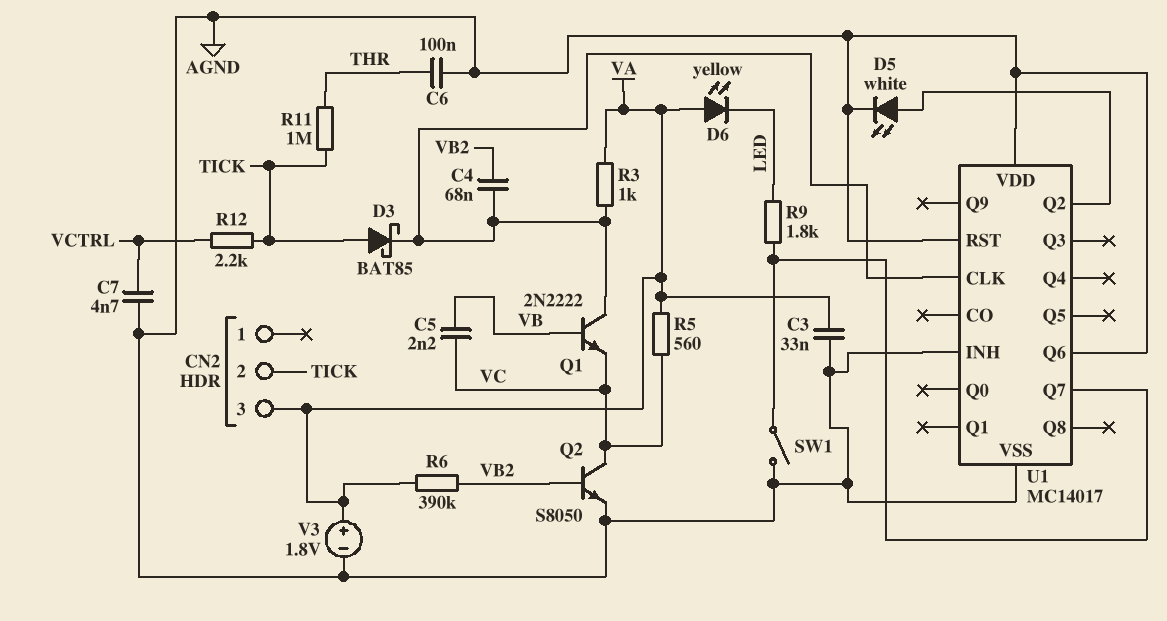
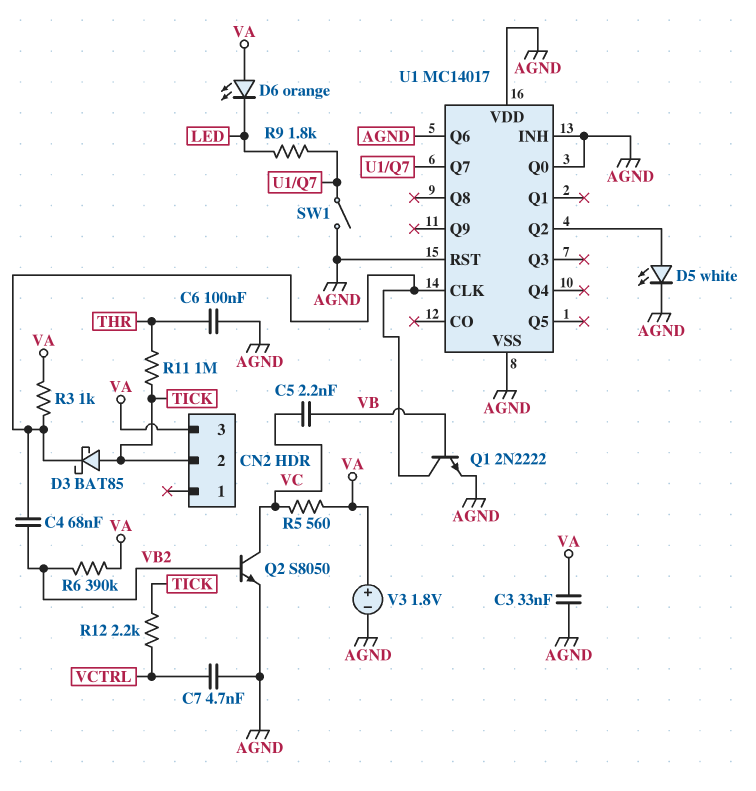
D6: LED yellow (A VA, K LED) -> LED orange (A VA, K LED)
Q1: NPN 2N2222 (B VB, C U1/CLK, E VC) -> NPN 2N2222 (B VB, C U1/CLK, E AGND)
U1 pin Q0: none -> AGND

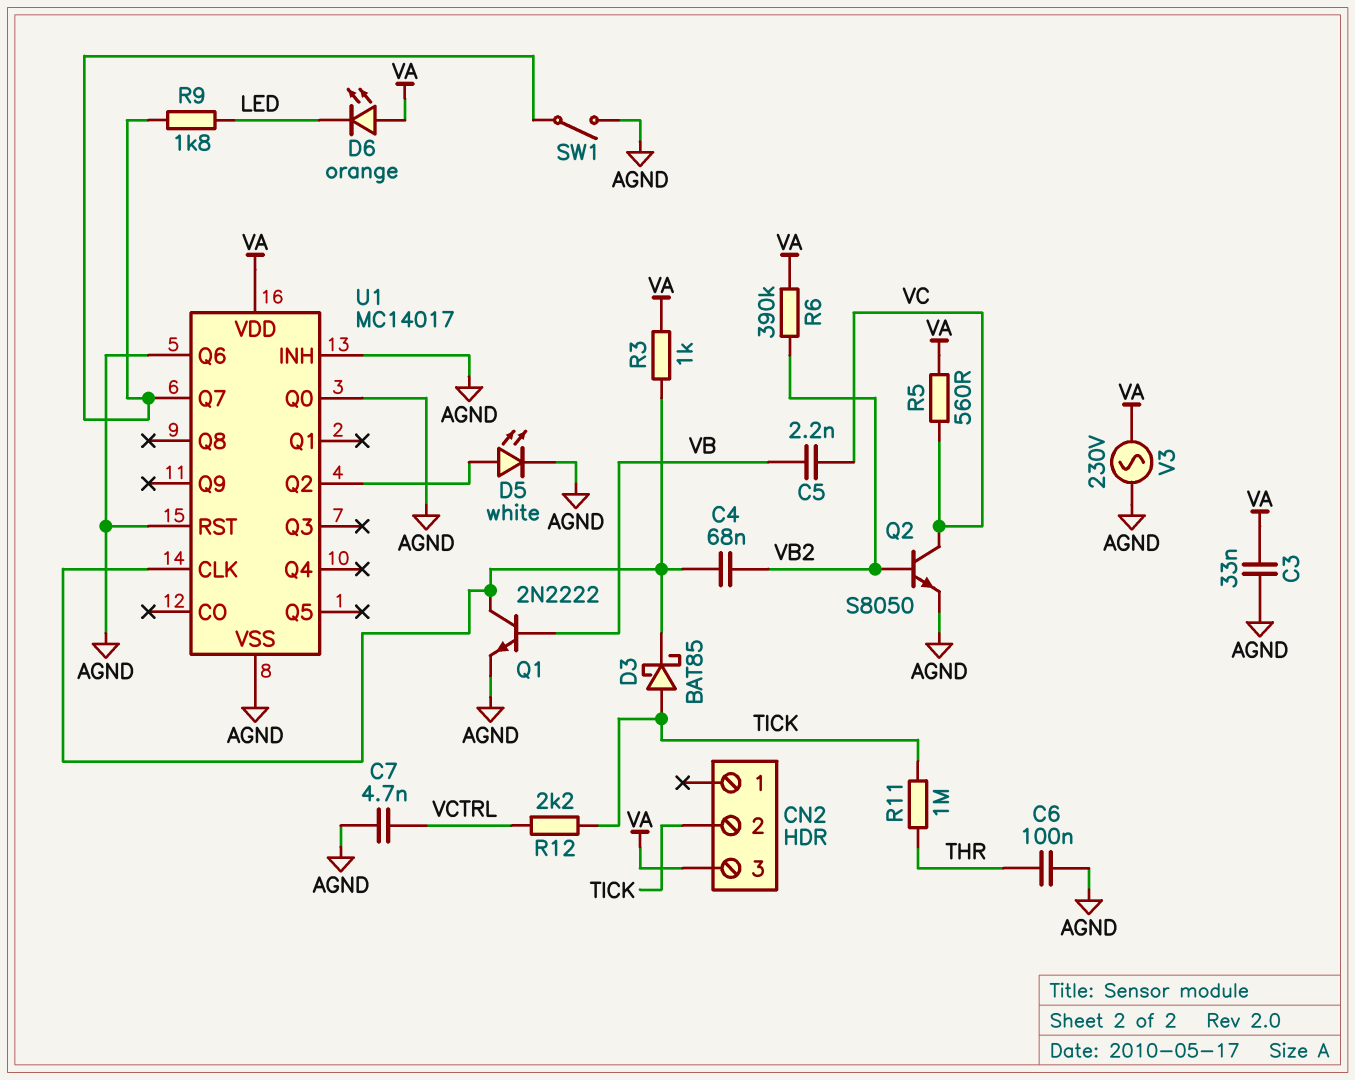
U1 pin VDD: AGND -> VA
V3: 1.8V (plus VA, minus AGND) -> AC 230V (AGND, VA)

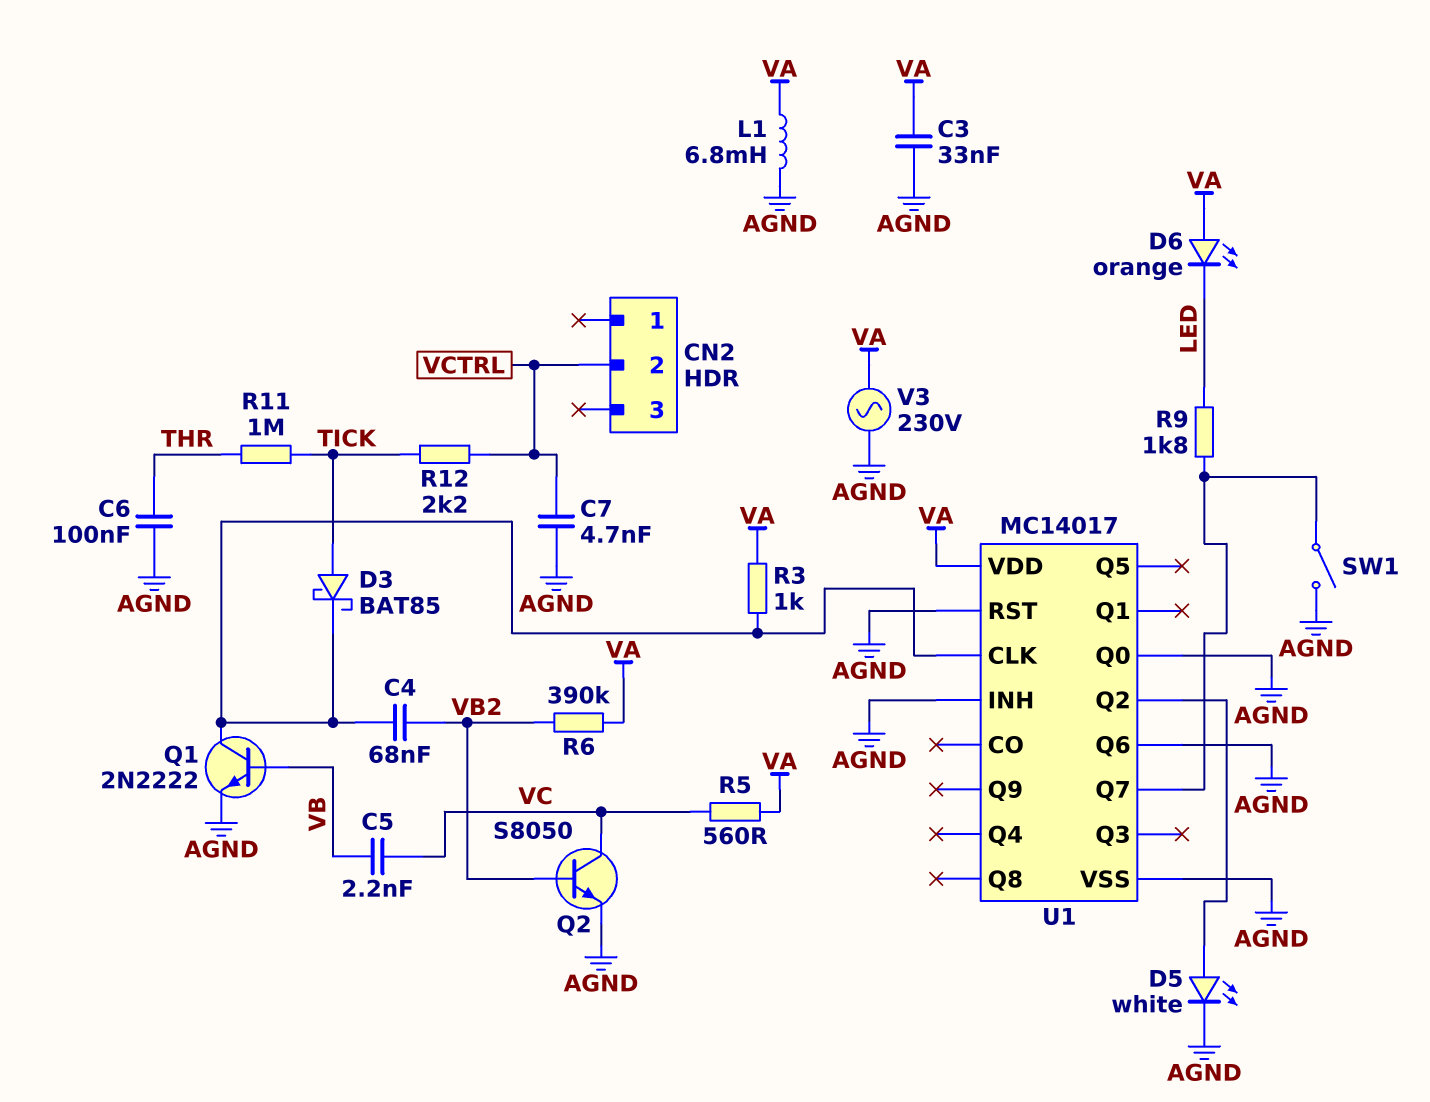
CN2 pin 2: TICK -> VCTRL
CN2 pin 3: VA -> none
L1: none -> 6.8mH (AGND, VA)

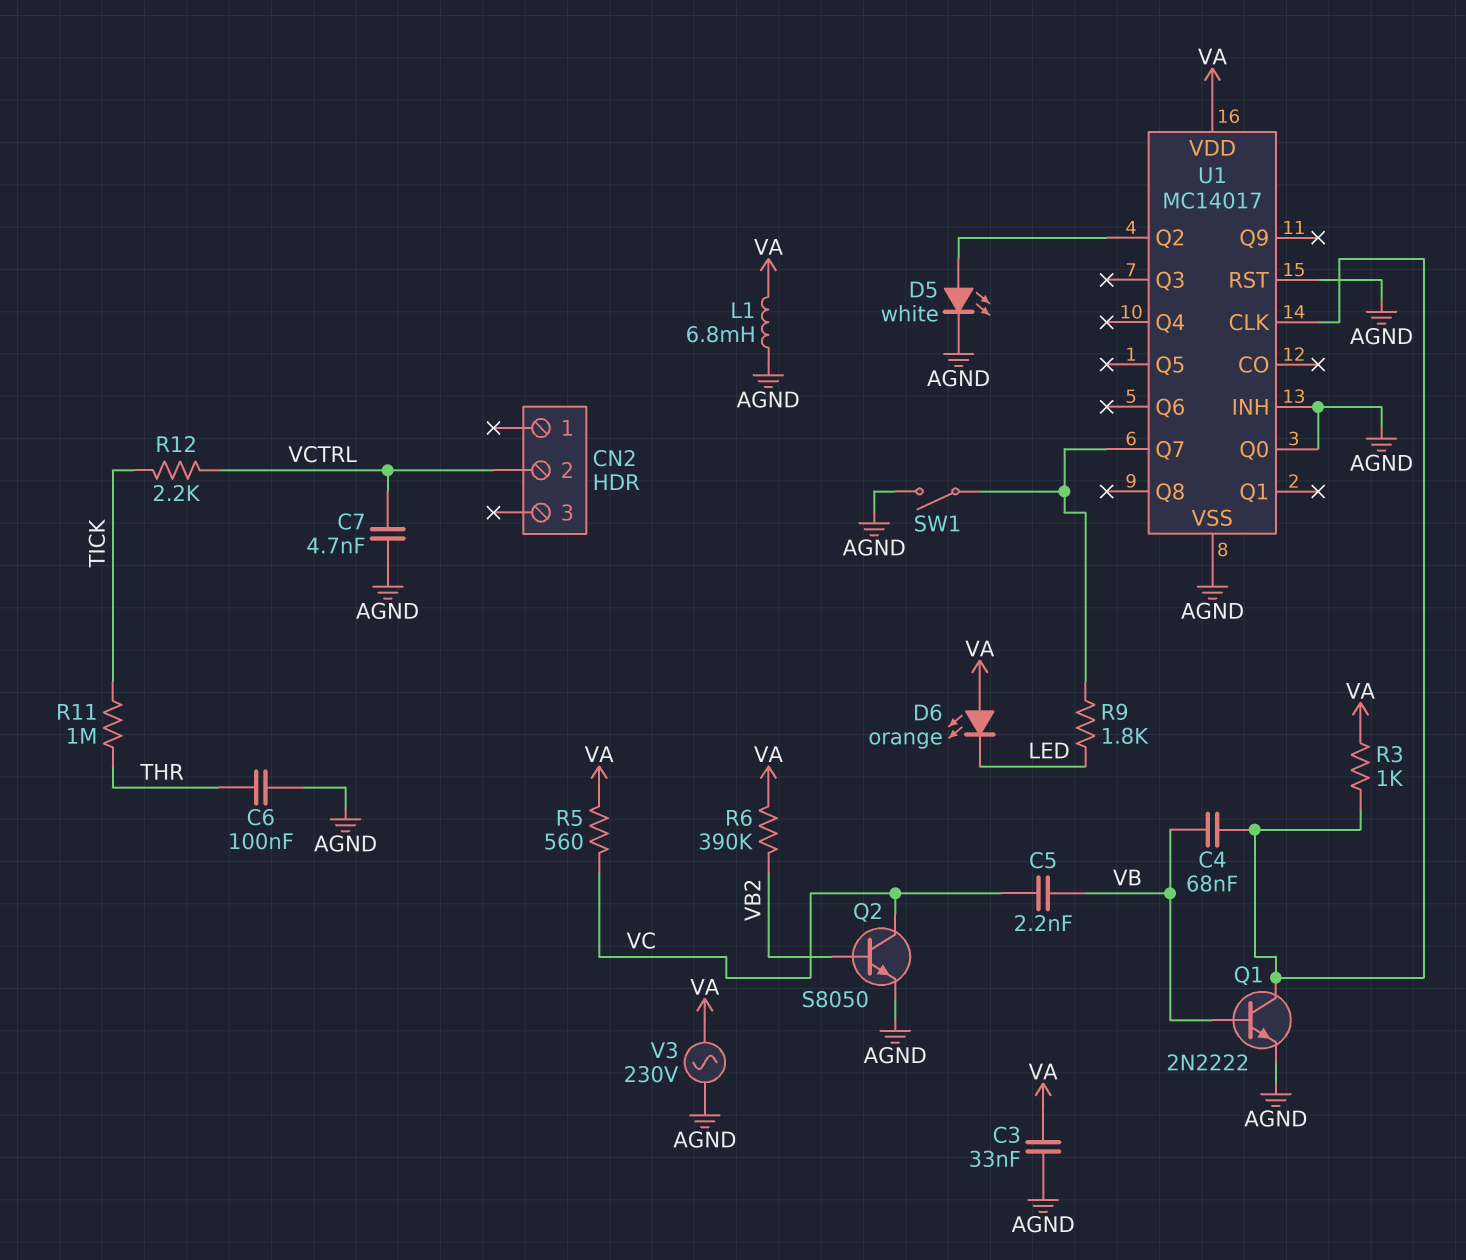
C4: 68nF (U1/CLK, VB2) -> 68nF (U1/CLK, VB)
D3: schottky BAT85 (A TICK, K U1/CLK) -> none
U1 pin Q6: AGND -> none

